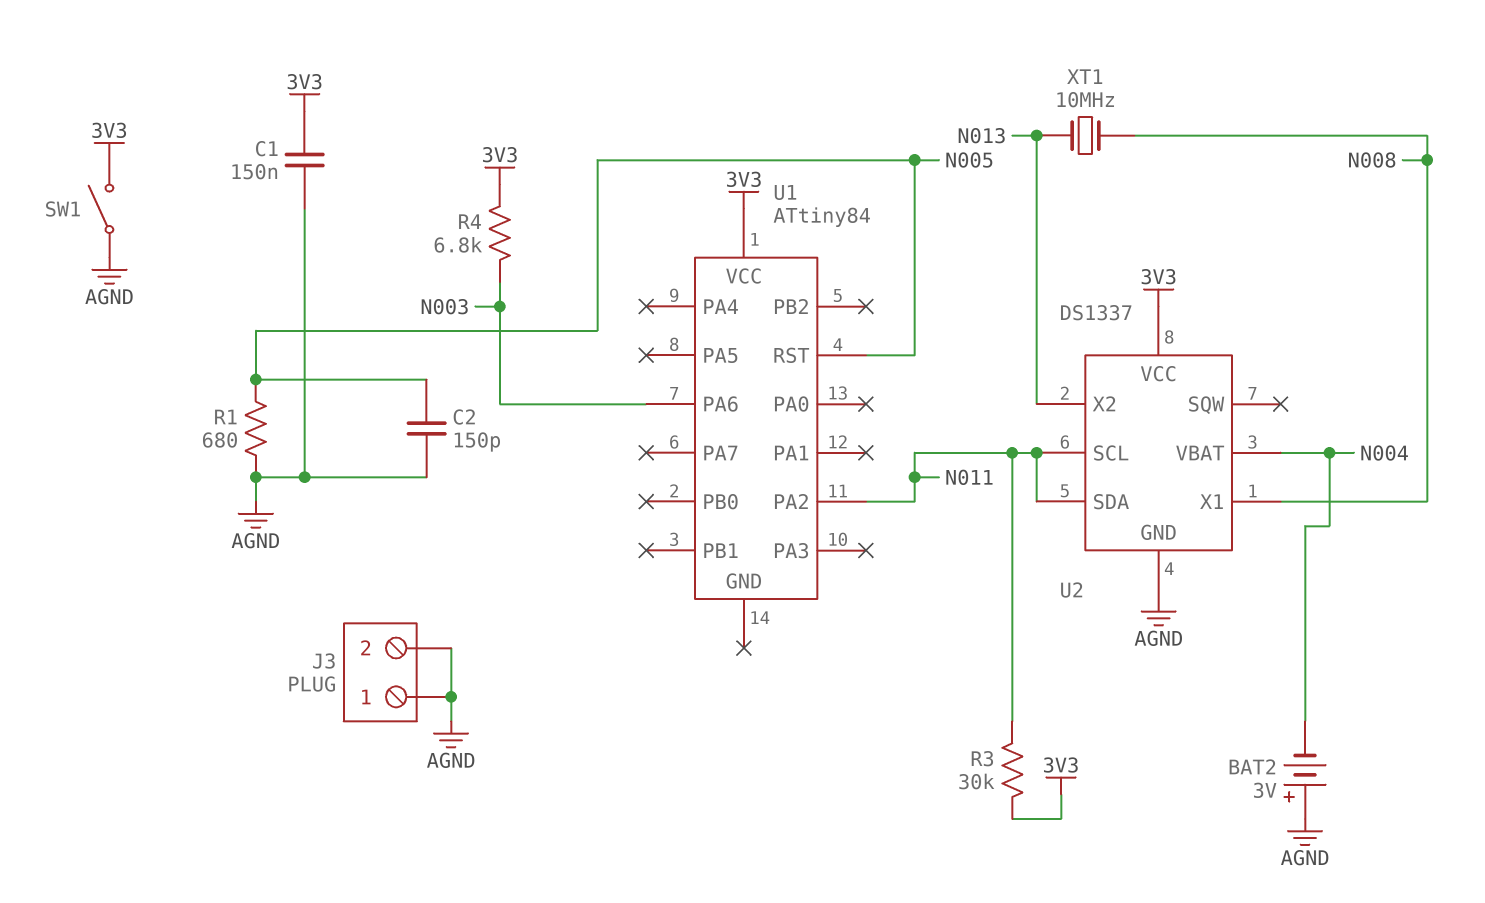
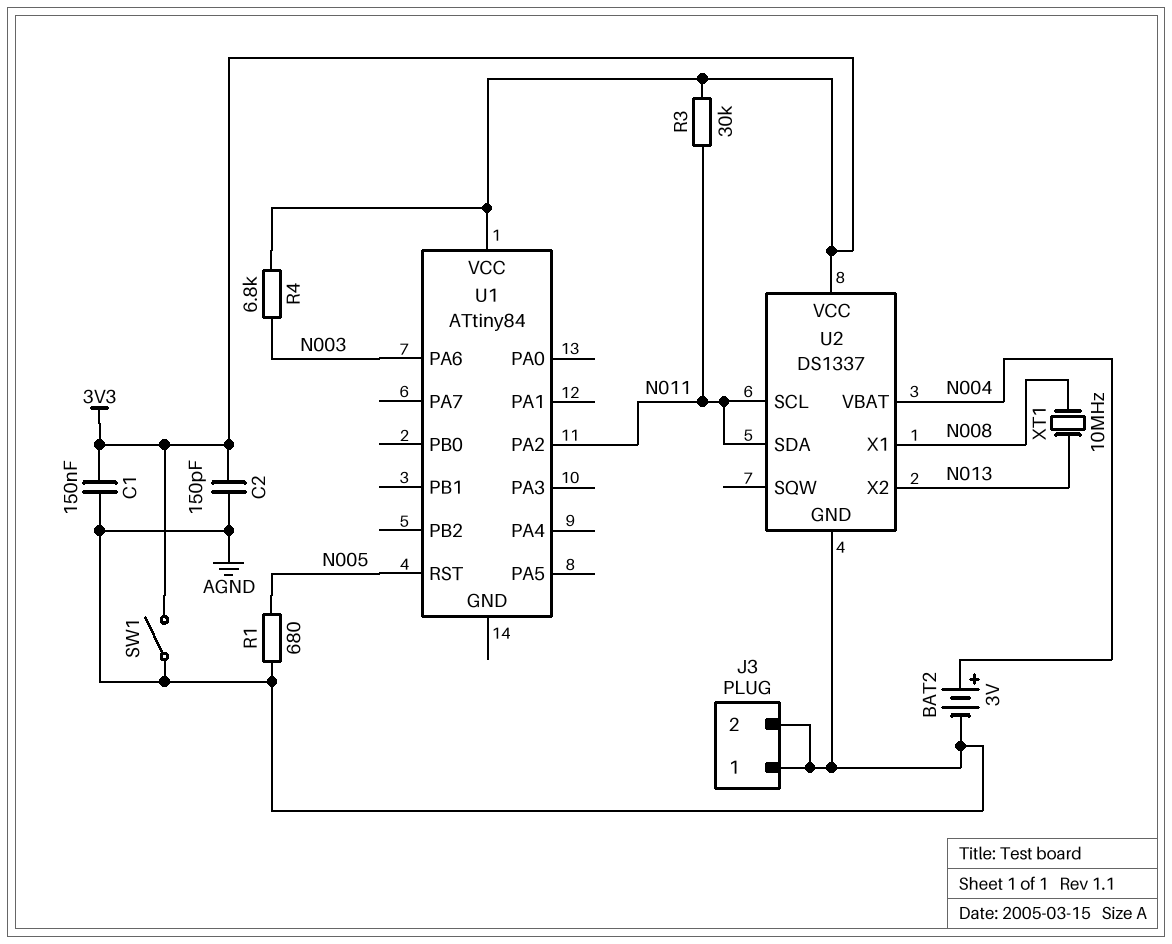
BAT2: 3V (plus AGND, minus N004) -> 3V (plus N004, minus AGND)
C2: 150pF (AGND, N005) -> 150pF (3V3, AGND)

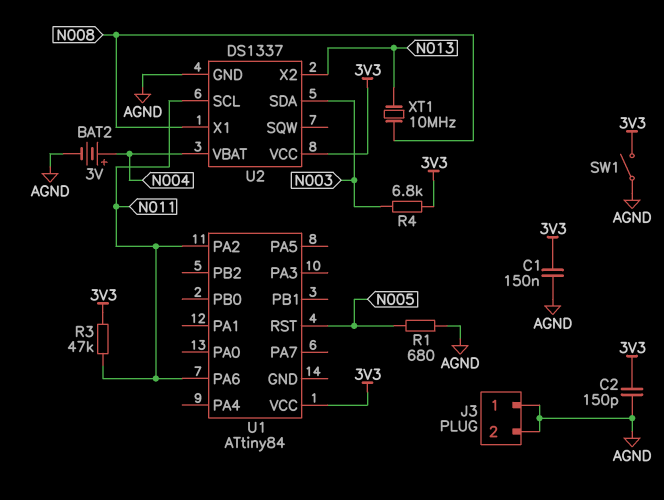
R3: 30k (3V3, N011) -> 47k (3V3, N011)
U1 pin PA6: N003 -> N011
U2 pin SDA: N011 -> N003

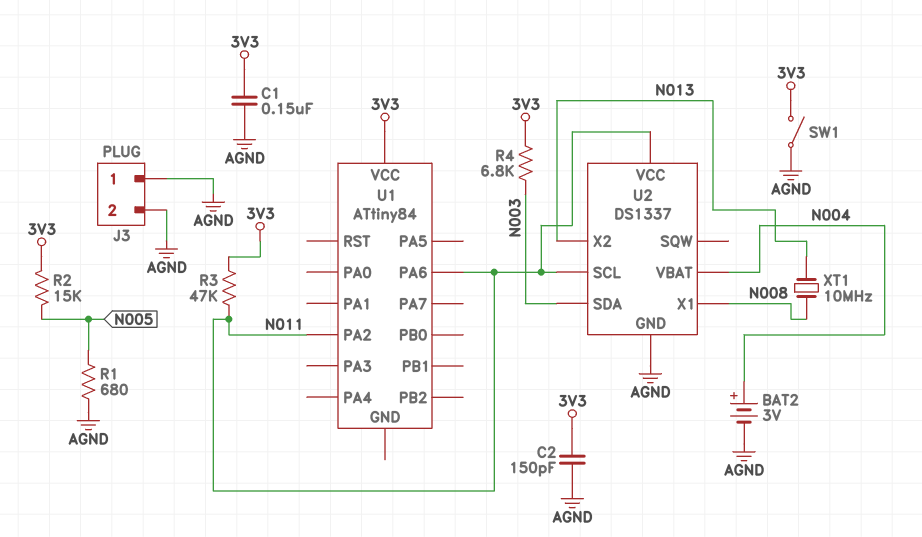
R2: none -> 15k (3V3, N005)
U1 pin RST: N005 -> none
U2 pin VCC: 3V3 -> N011

